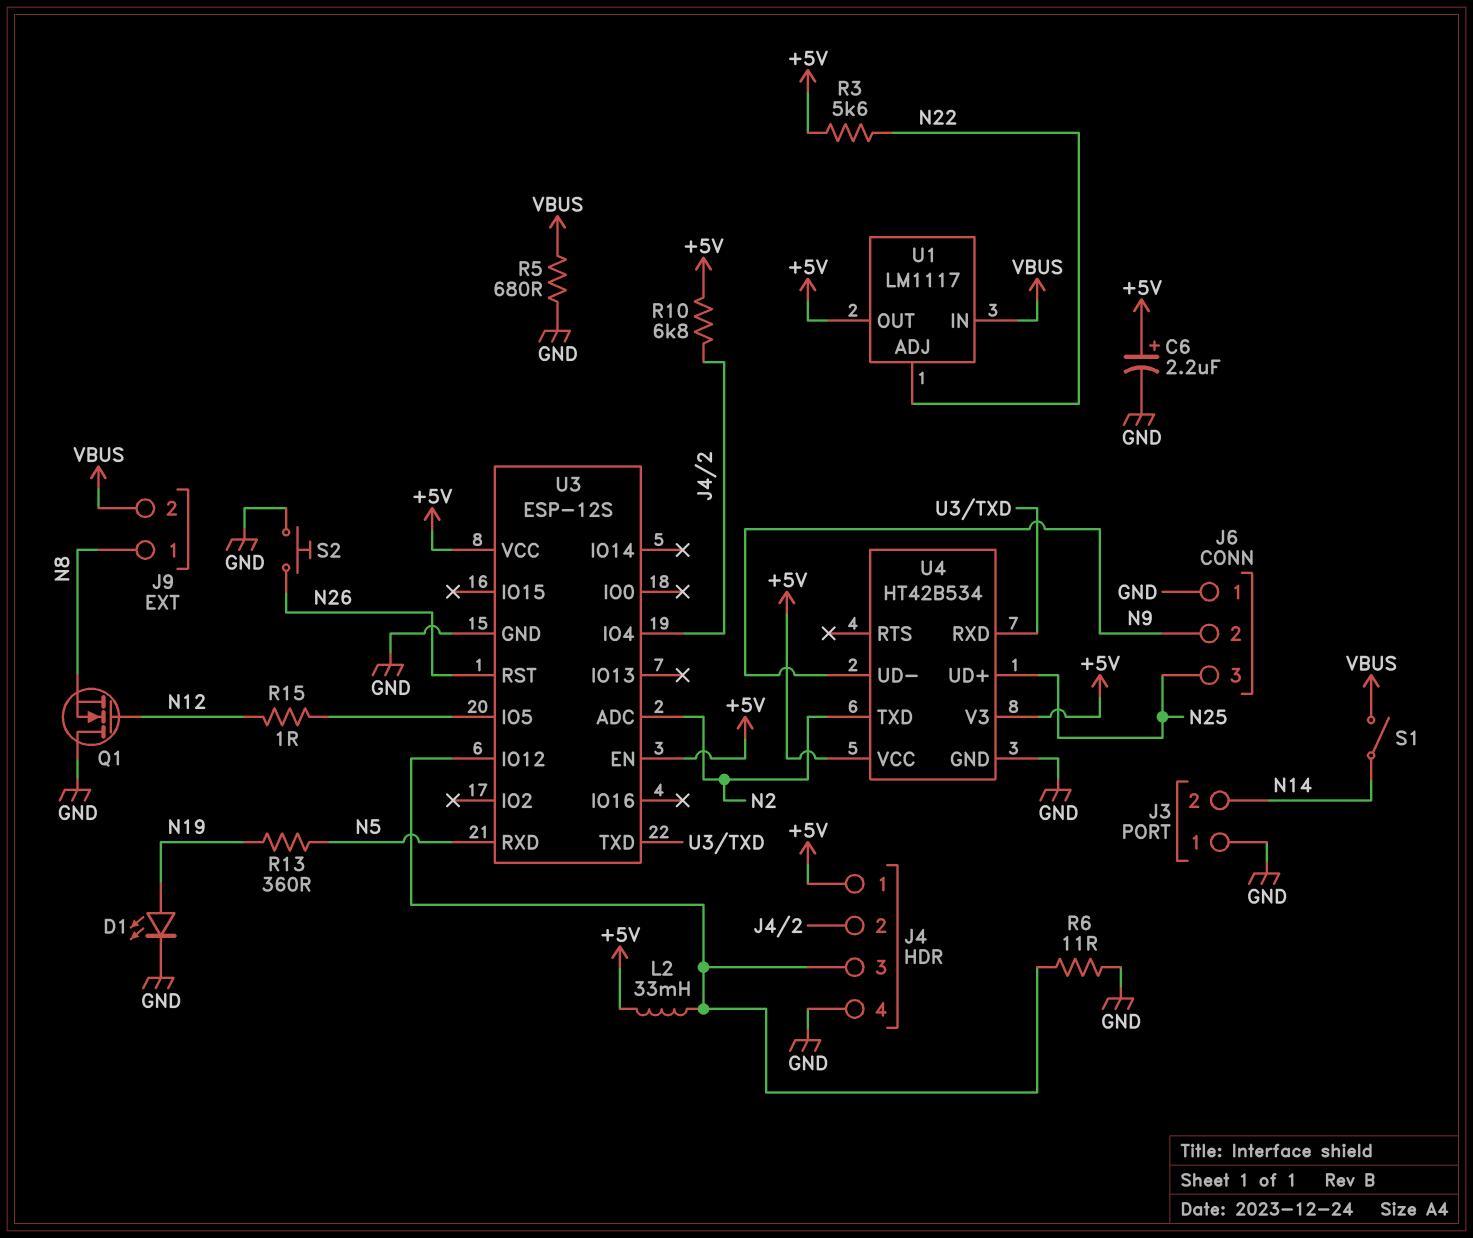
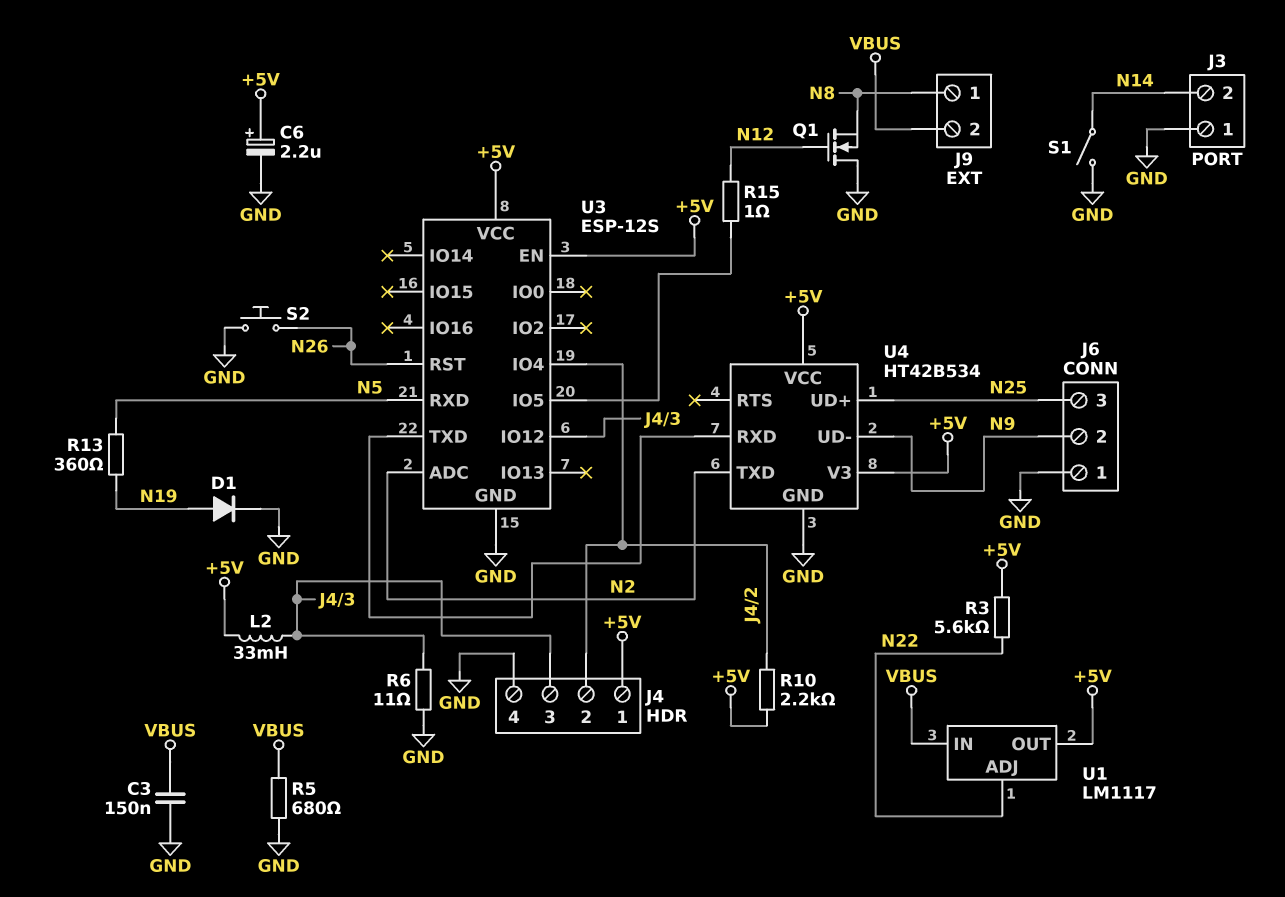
C3: none -> 150nF (GND, VBUS)
D1: LED (A N19, K GND) -> diode (A N19, K GND)
R10: 6.8k (+5V, J4/2) -> 2.2k (+5V, J4/2)
S1: switch (N14, VBUS) -> switch (GND, N14)

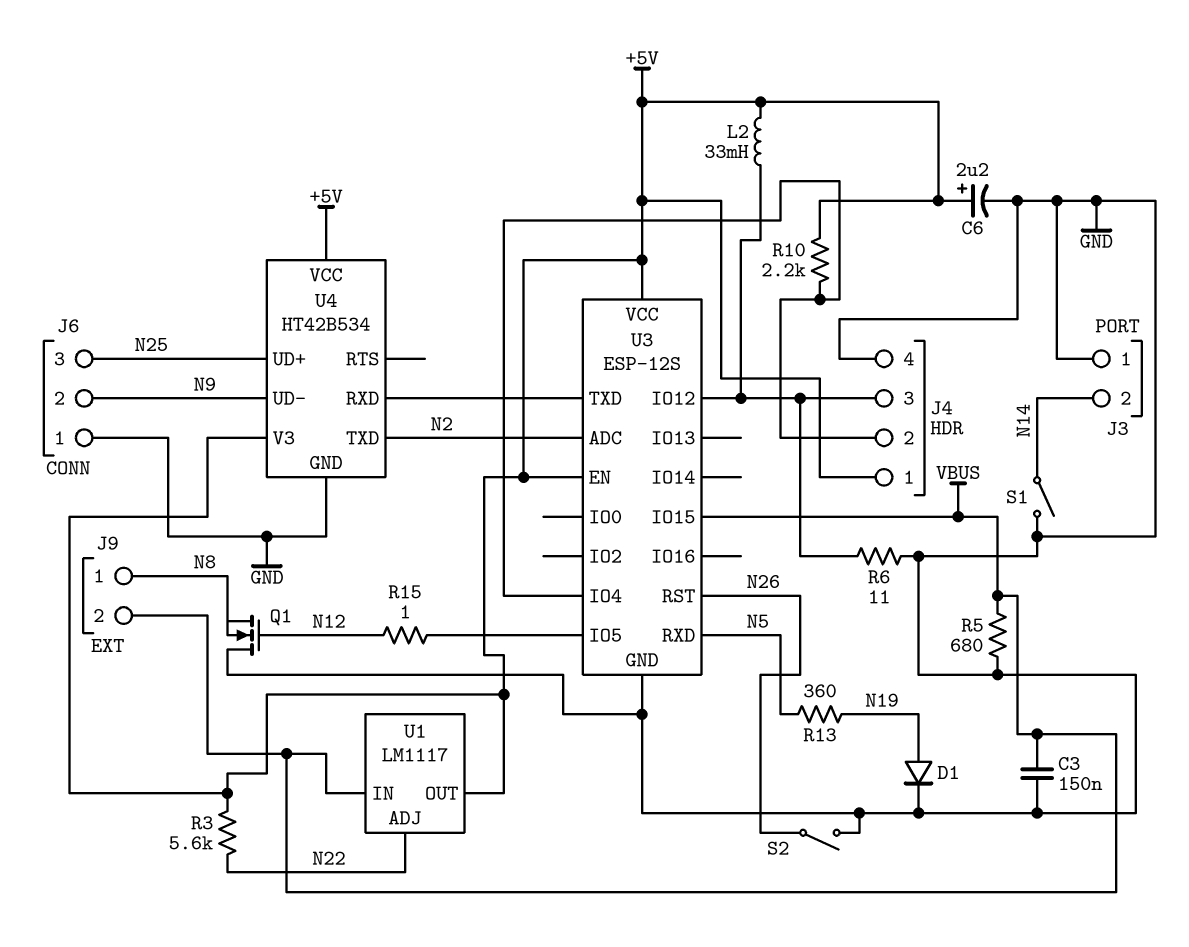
S2: button (GND, N26) -> switch (GND, N26)
U3 pin IO15: none -> VBUS

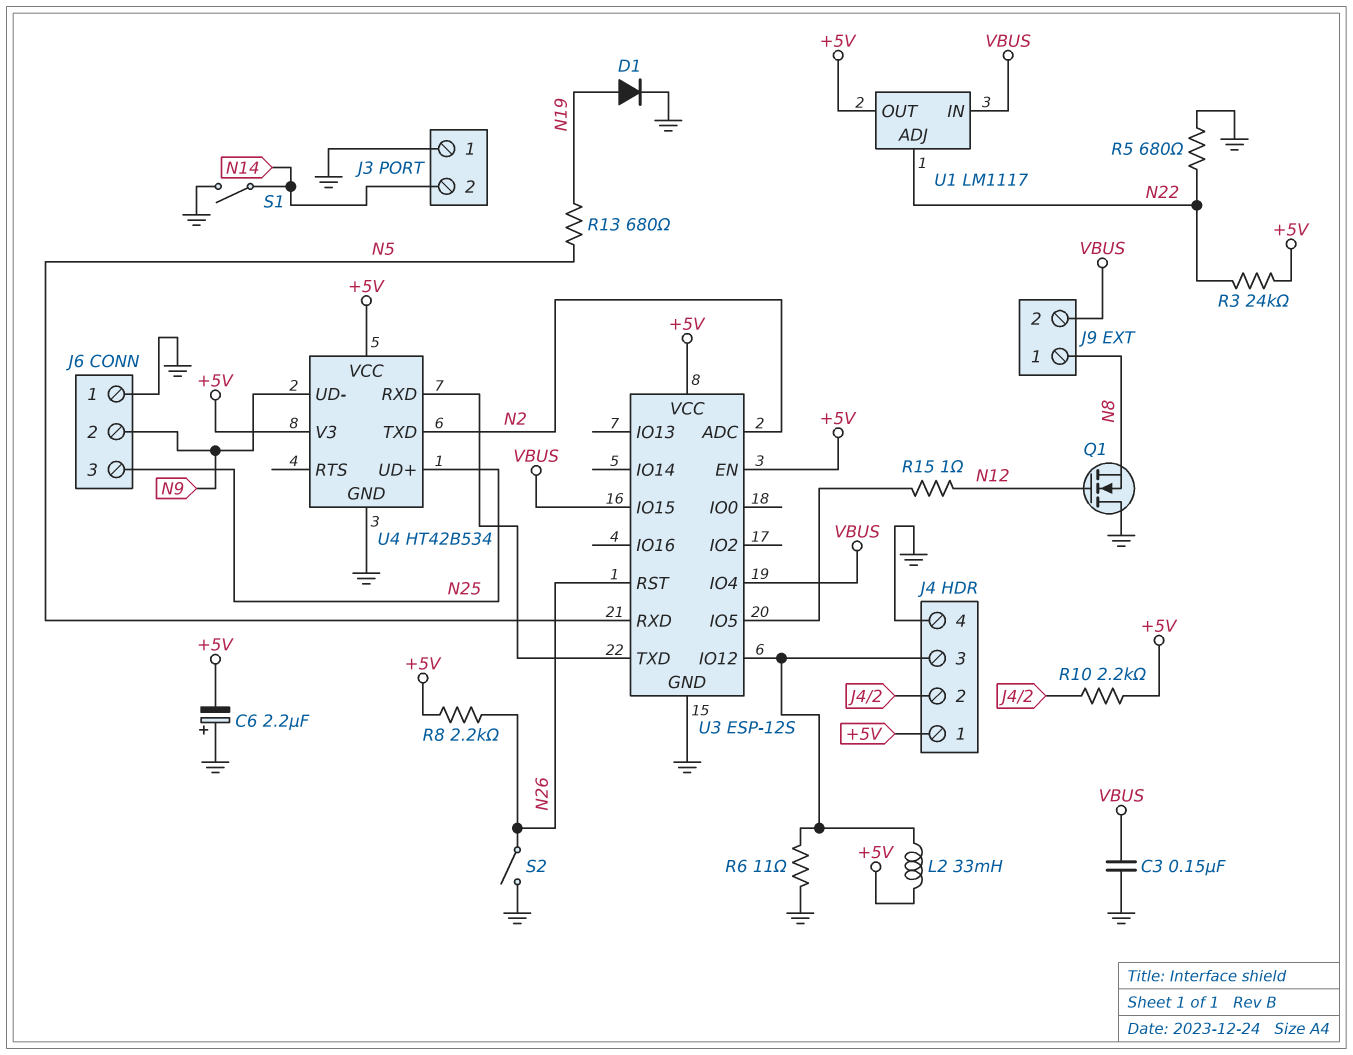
C6: 2.2uF (plus +5V, minus GND) -> 2.2uF (plus GND, minus +5V)
R3: 5.6k (+5V, N22) -> 24k (+5V, N22)
R5: 680 (GND, VBUS) -> 680 (GND, N22)
R8: none -> 2.2k (+5V, N26)
R13: 360 (N5, N19) -> 680 (N5, N19)
U3 pin IO4: J4/2 -> VBUS

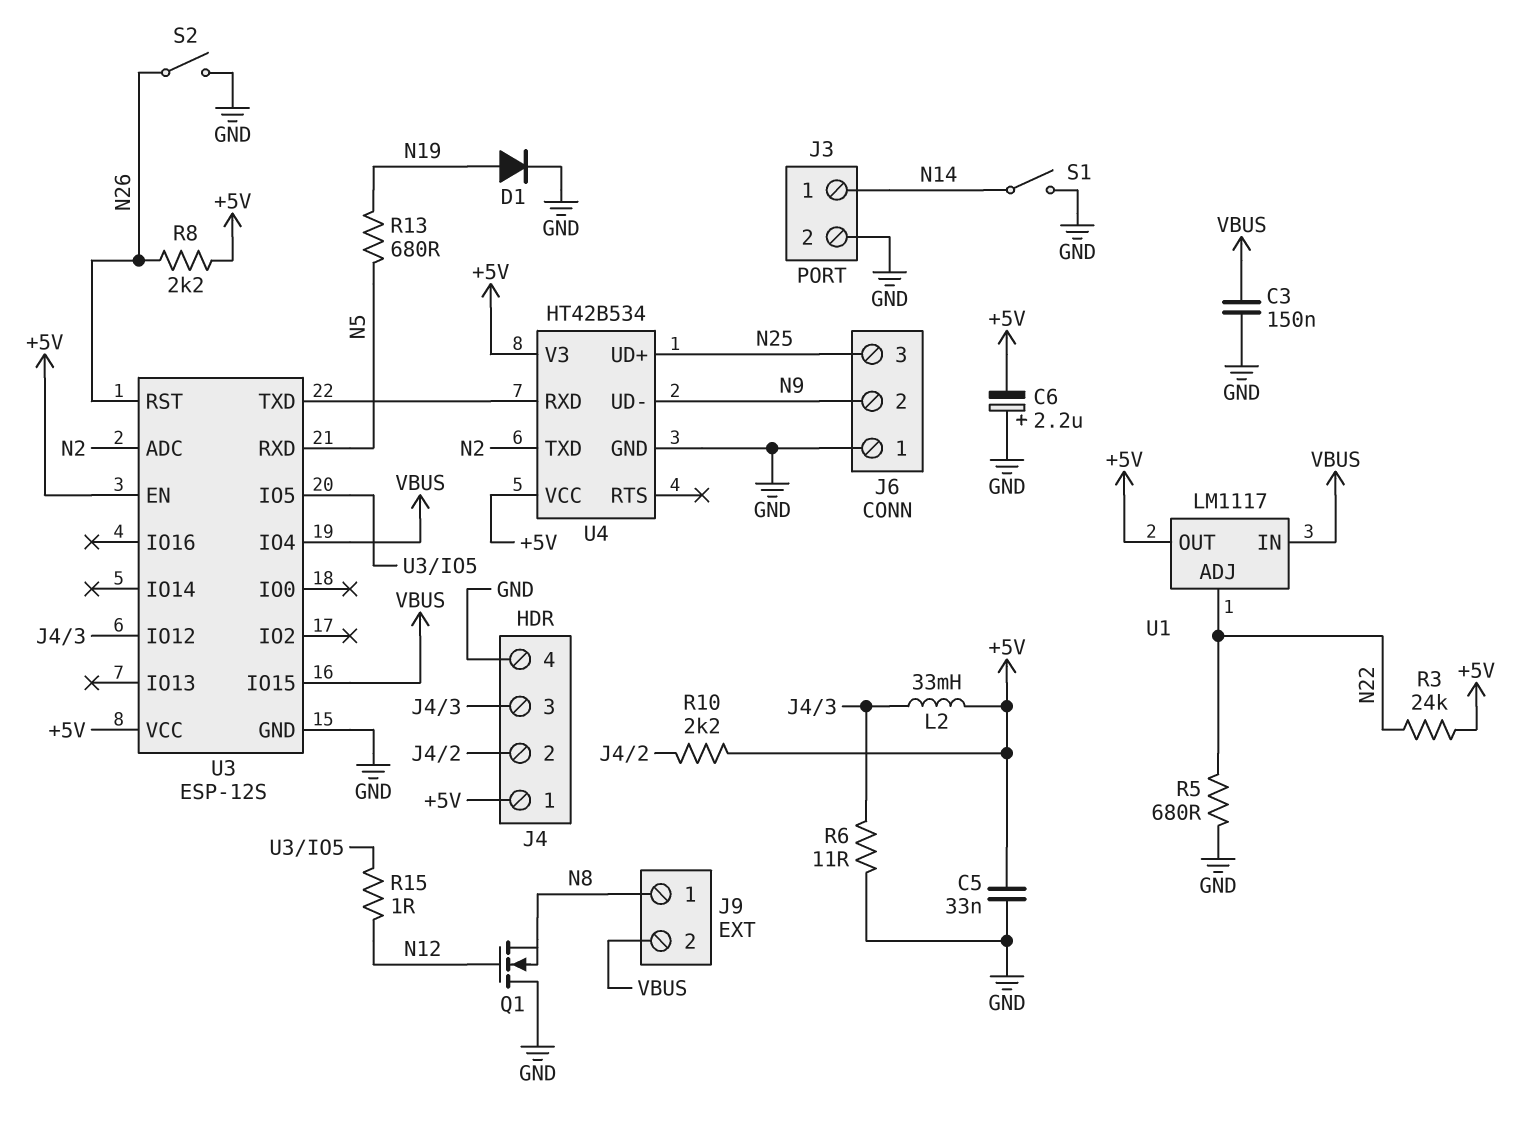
C5: none -> 33nF (+5V, GND)
J3 pin 1: GND -> N14
J3 pin 2: N14 -> GND

